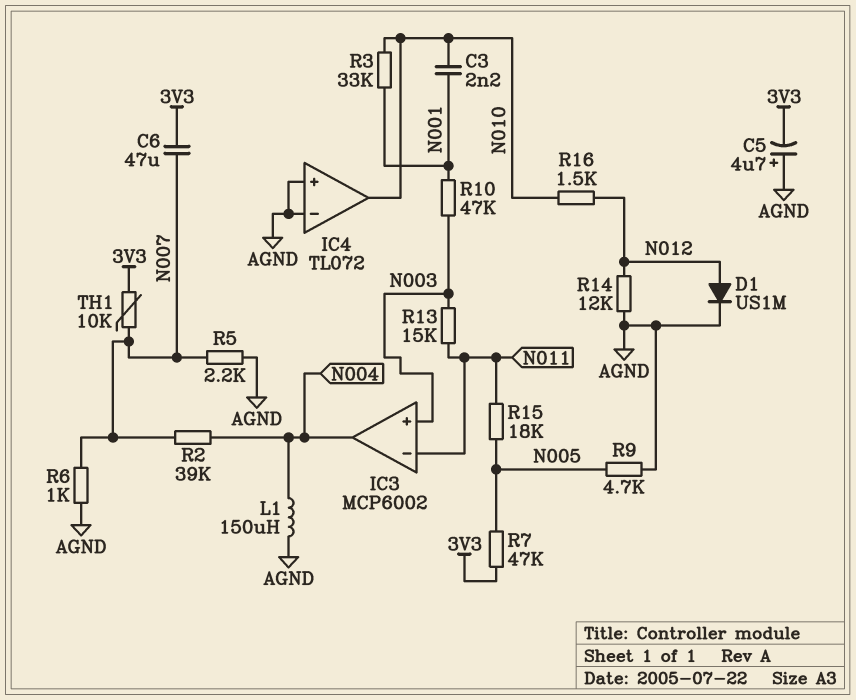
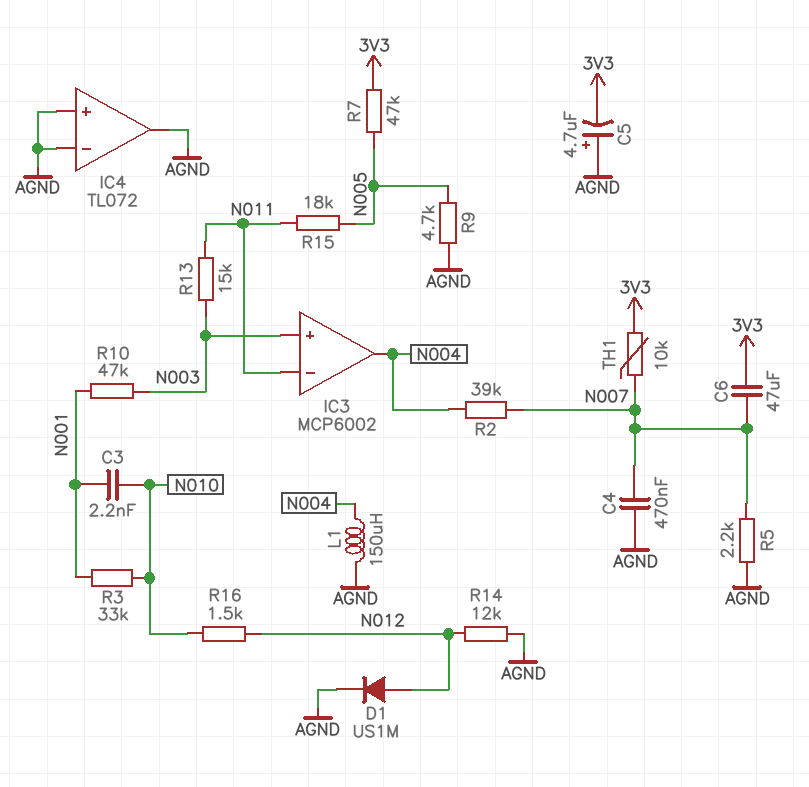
C4: none -> 470nF (AGND, N007)
IC4 pin out: N010 -> AGND
R6: 1k (AGND, N007) -> none

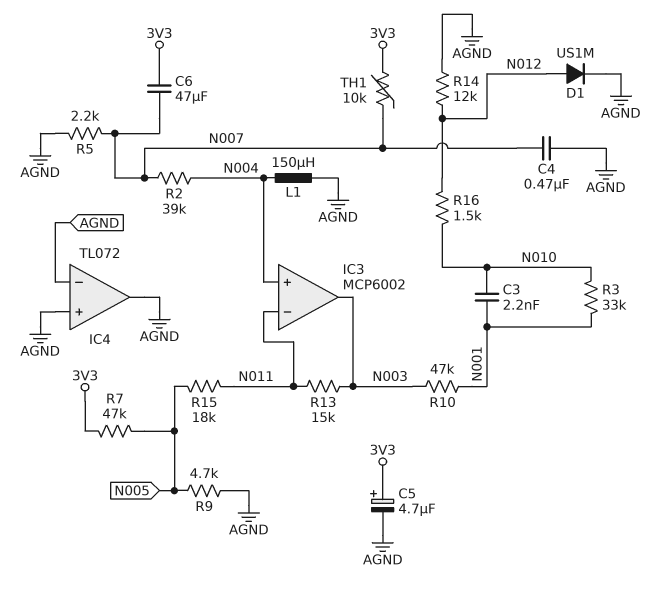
C5: 4.7uF (plus AGND, minus 3V3) -> 4.7uF (plus 3V3, minus AGND)
IC3 pin in+: N003 -> N004
IC3 pin out: N004 -> N003

